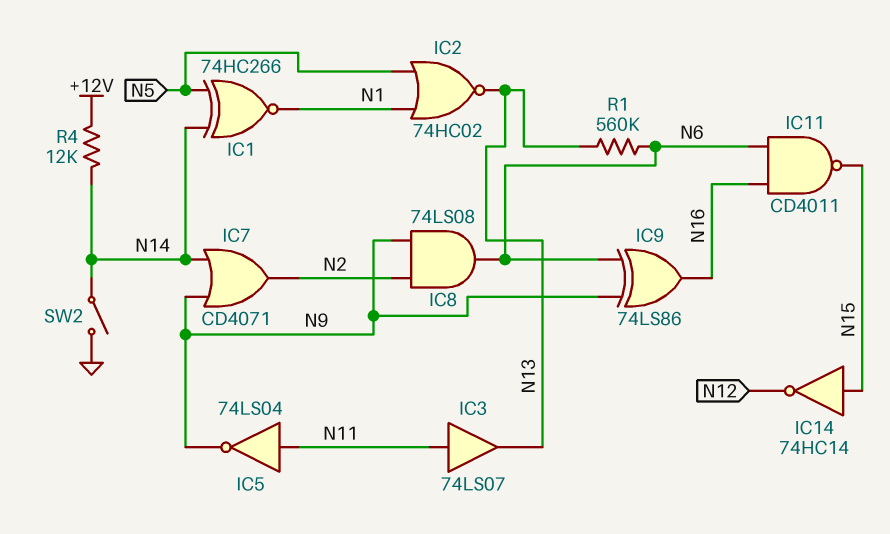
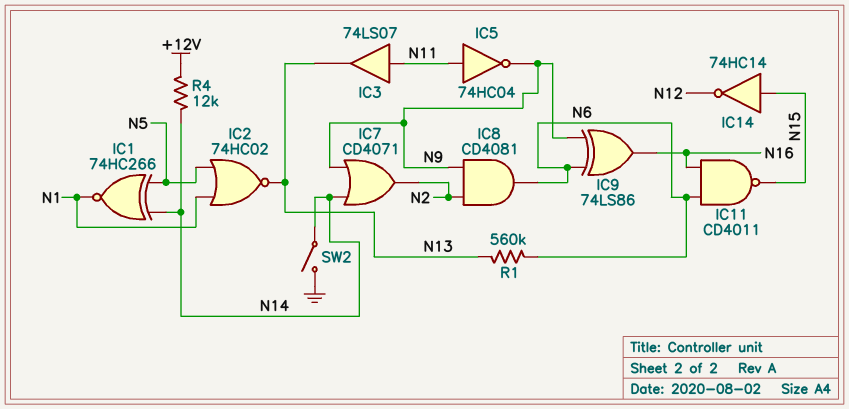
IC5: NOT 74LS04 (in N11, out N9) -> NOT 74HC04 (in N11, out N9)
IC8: AND 74LS08 (in N2, in N9, out N6) -> AND CD4081 (in N2, in N9, out N6)

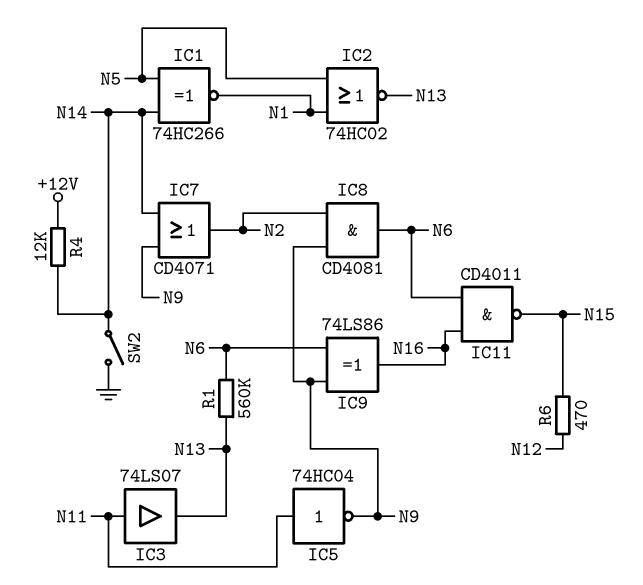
IC14: NOT 74HC14 (in N15, out N12) -> none
R6: none -> 470 (N12, N15)

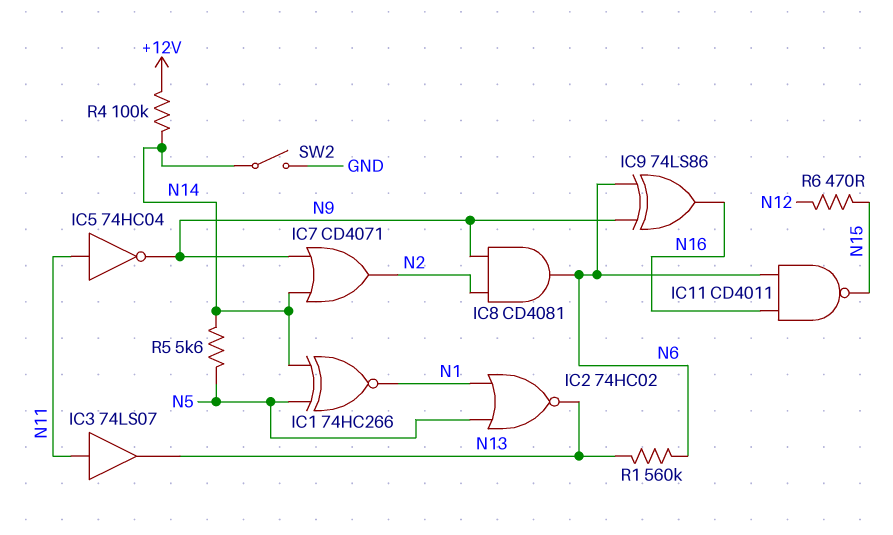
R4: 12k (+12V, N14) -> 100k (+12V, N14)
R5: none -> 5.6k (N5, N14)

